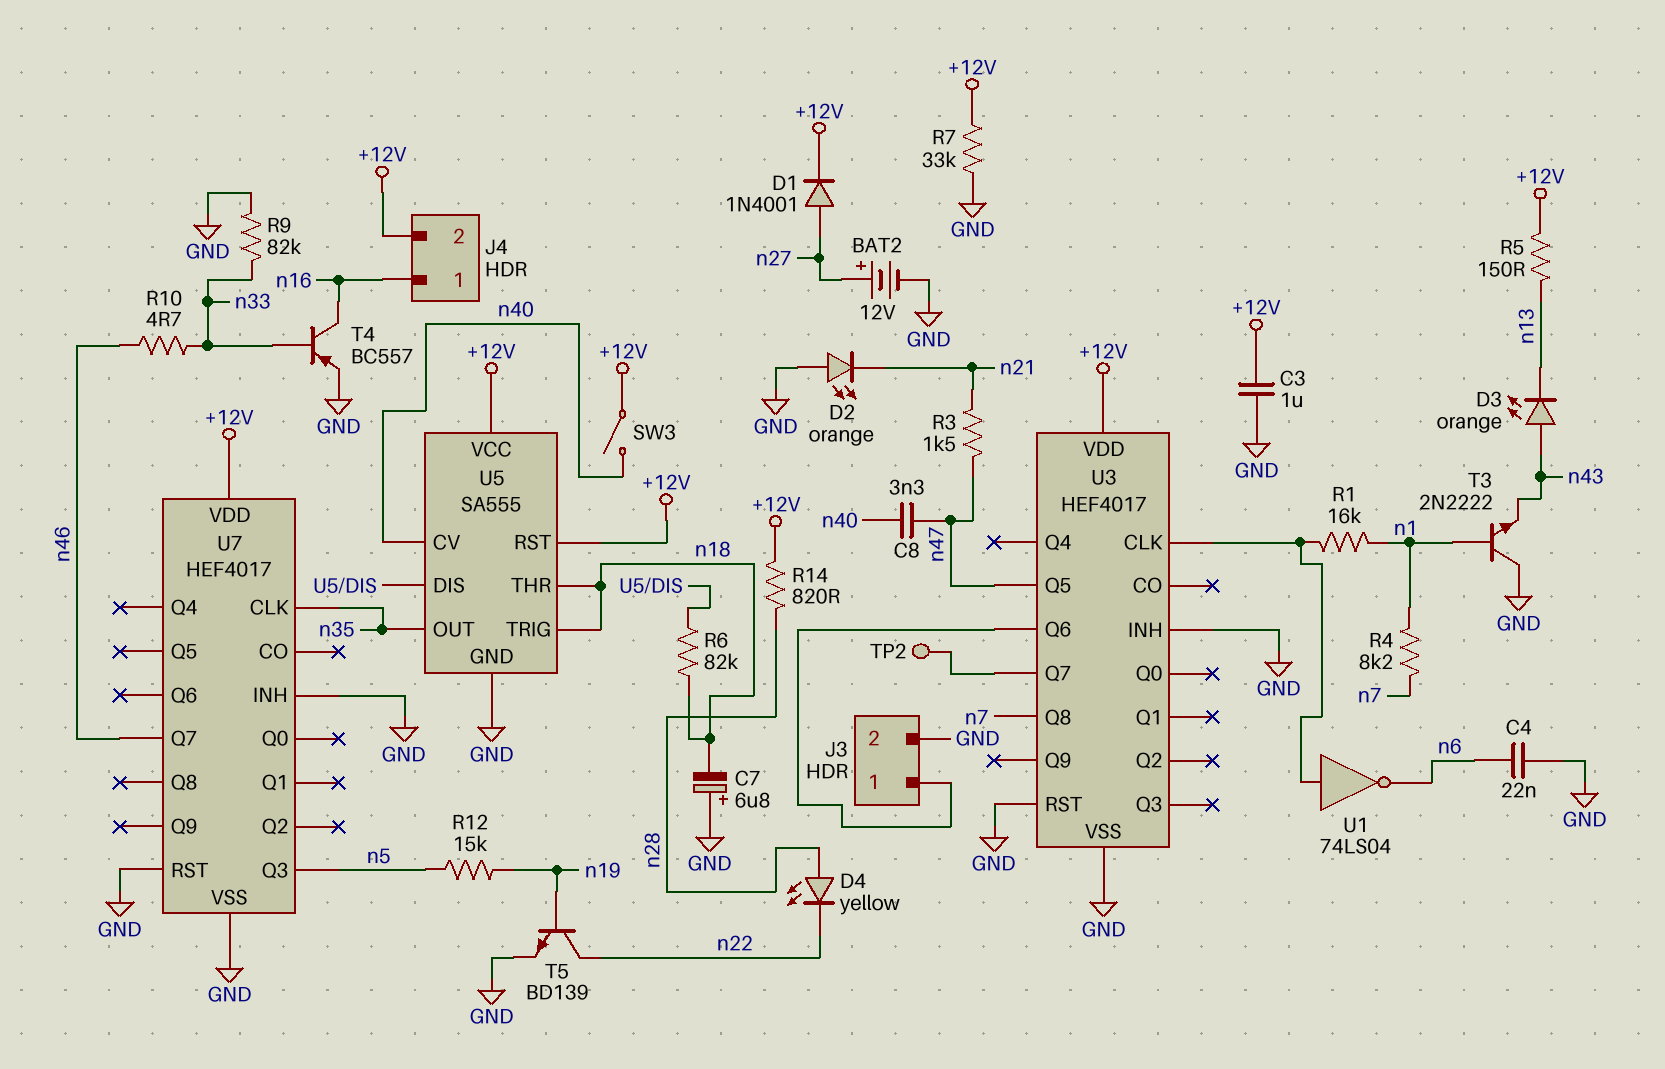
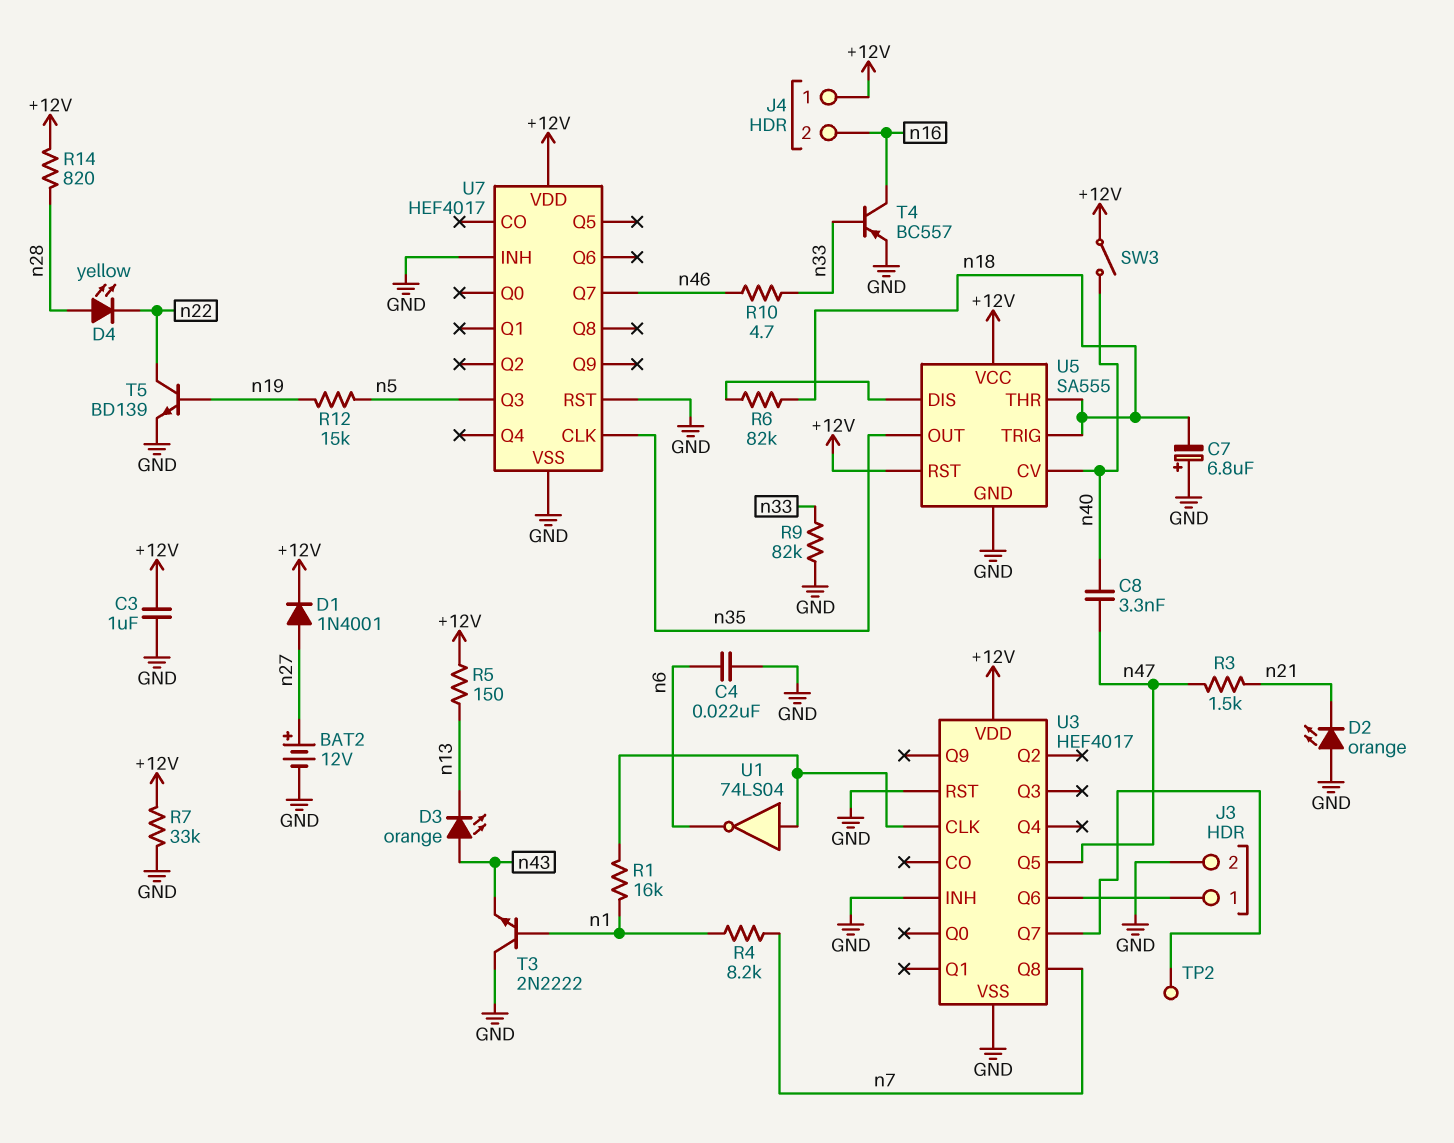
J4 pin 1: n16 -> +12V
J4 pin 2: +12V -> n16

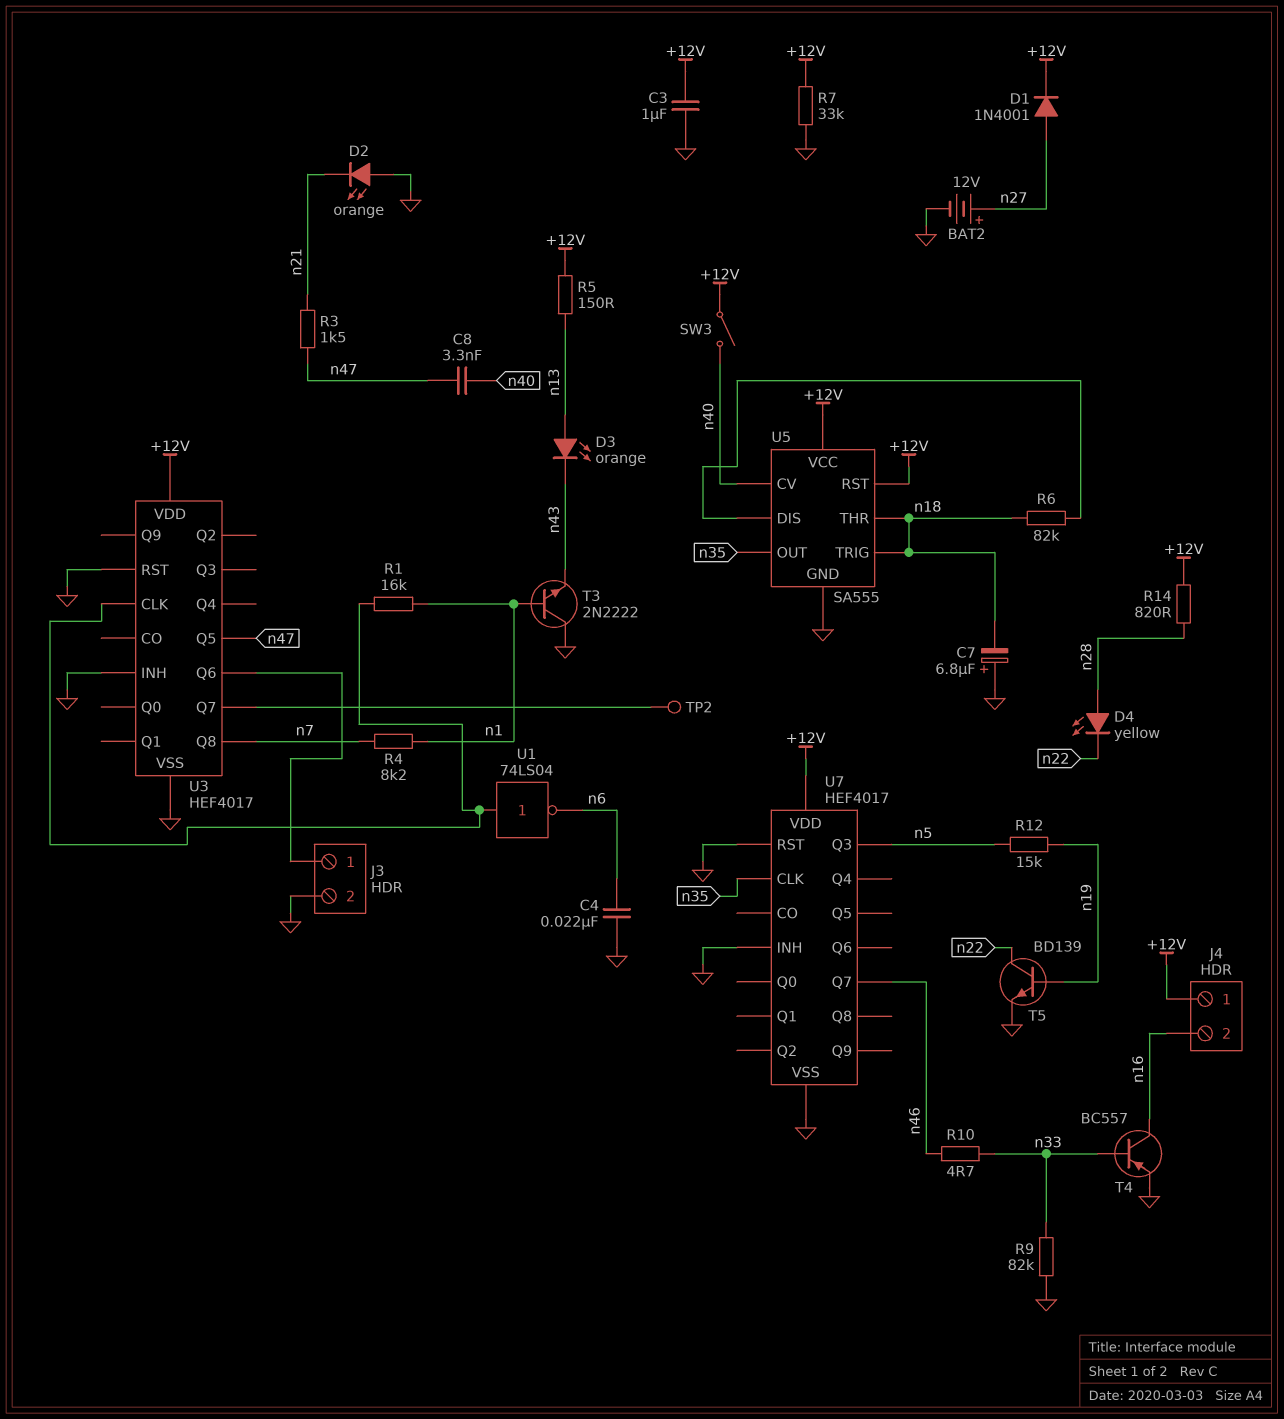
D3: LED orange (A n43, K n13) -> LED orange (A n13, K n43)

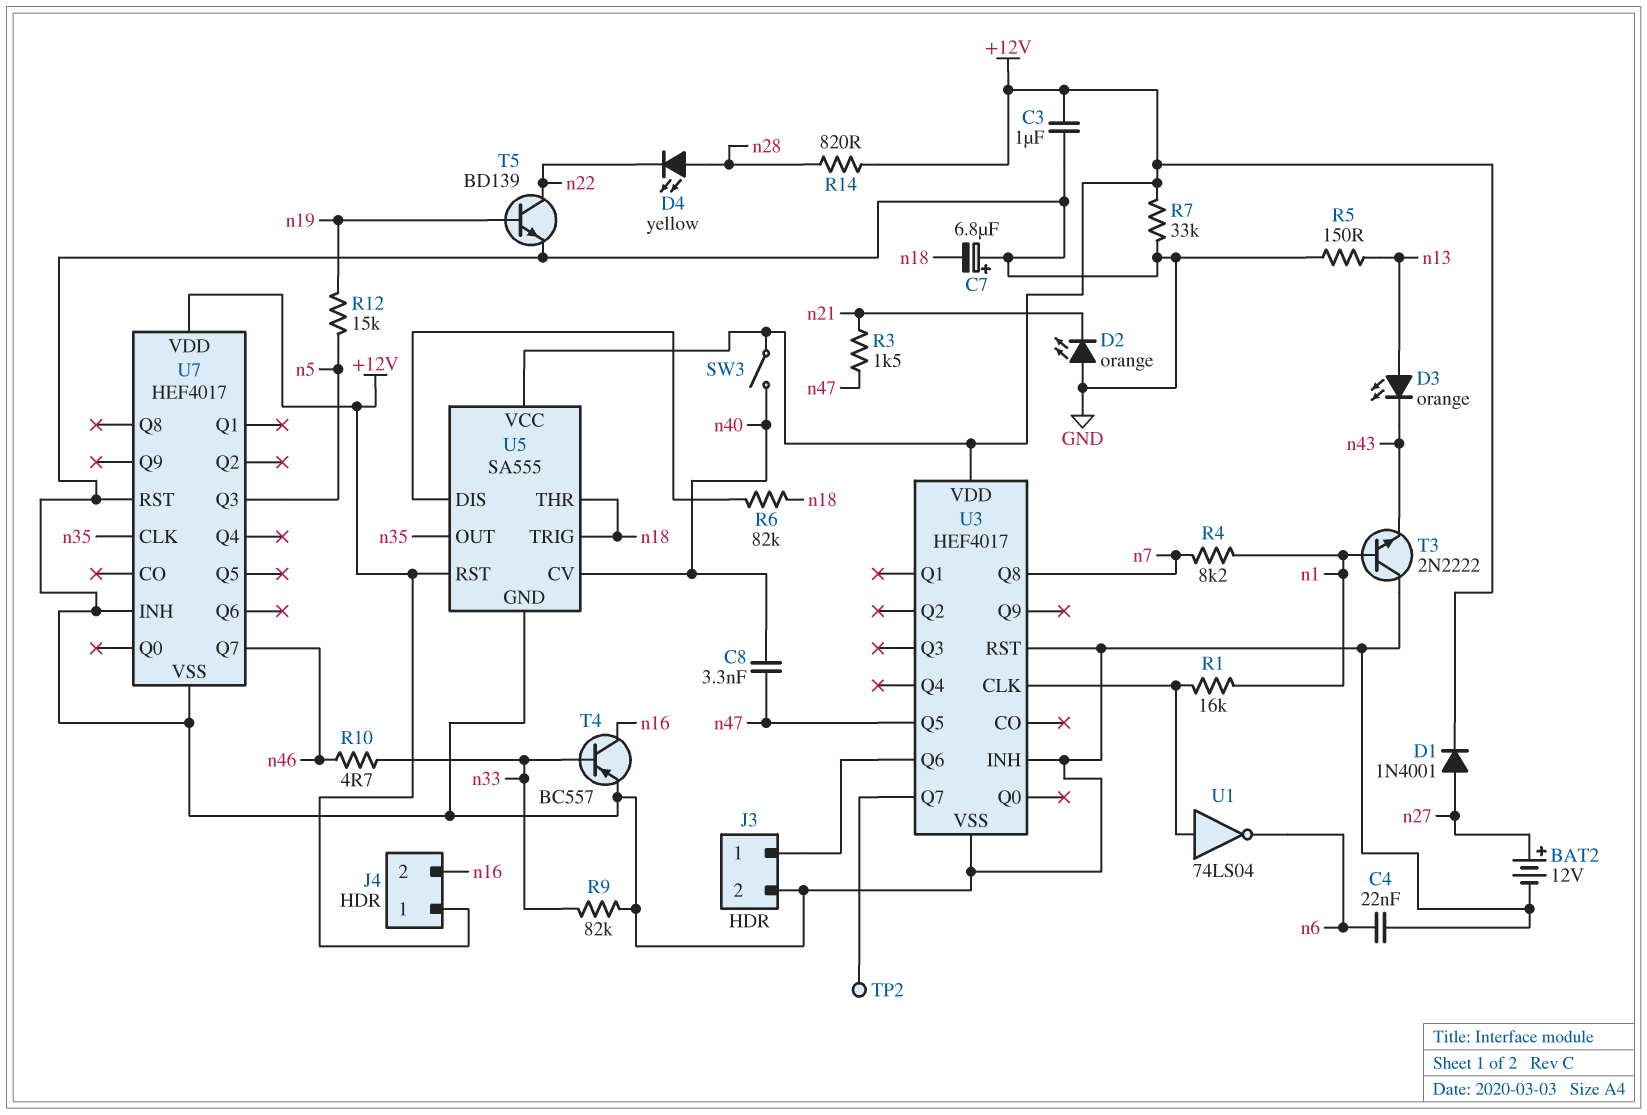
R5: 150 (+12V, n13) -> 150 (GND, n13)

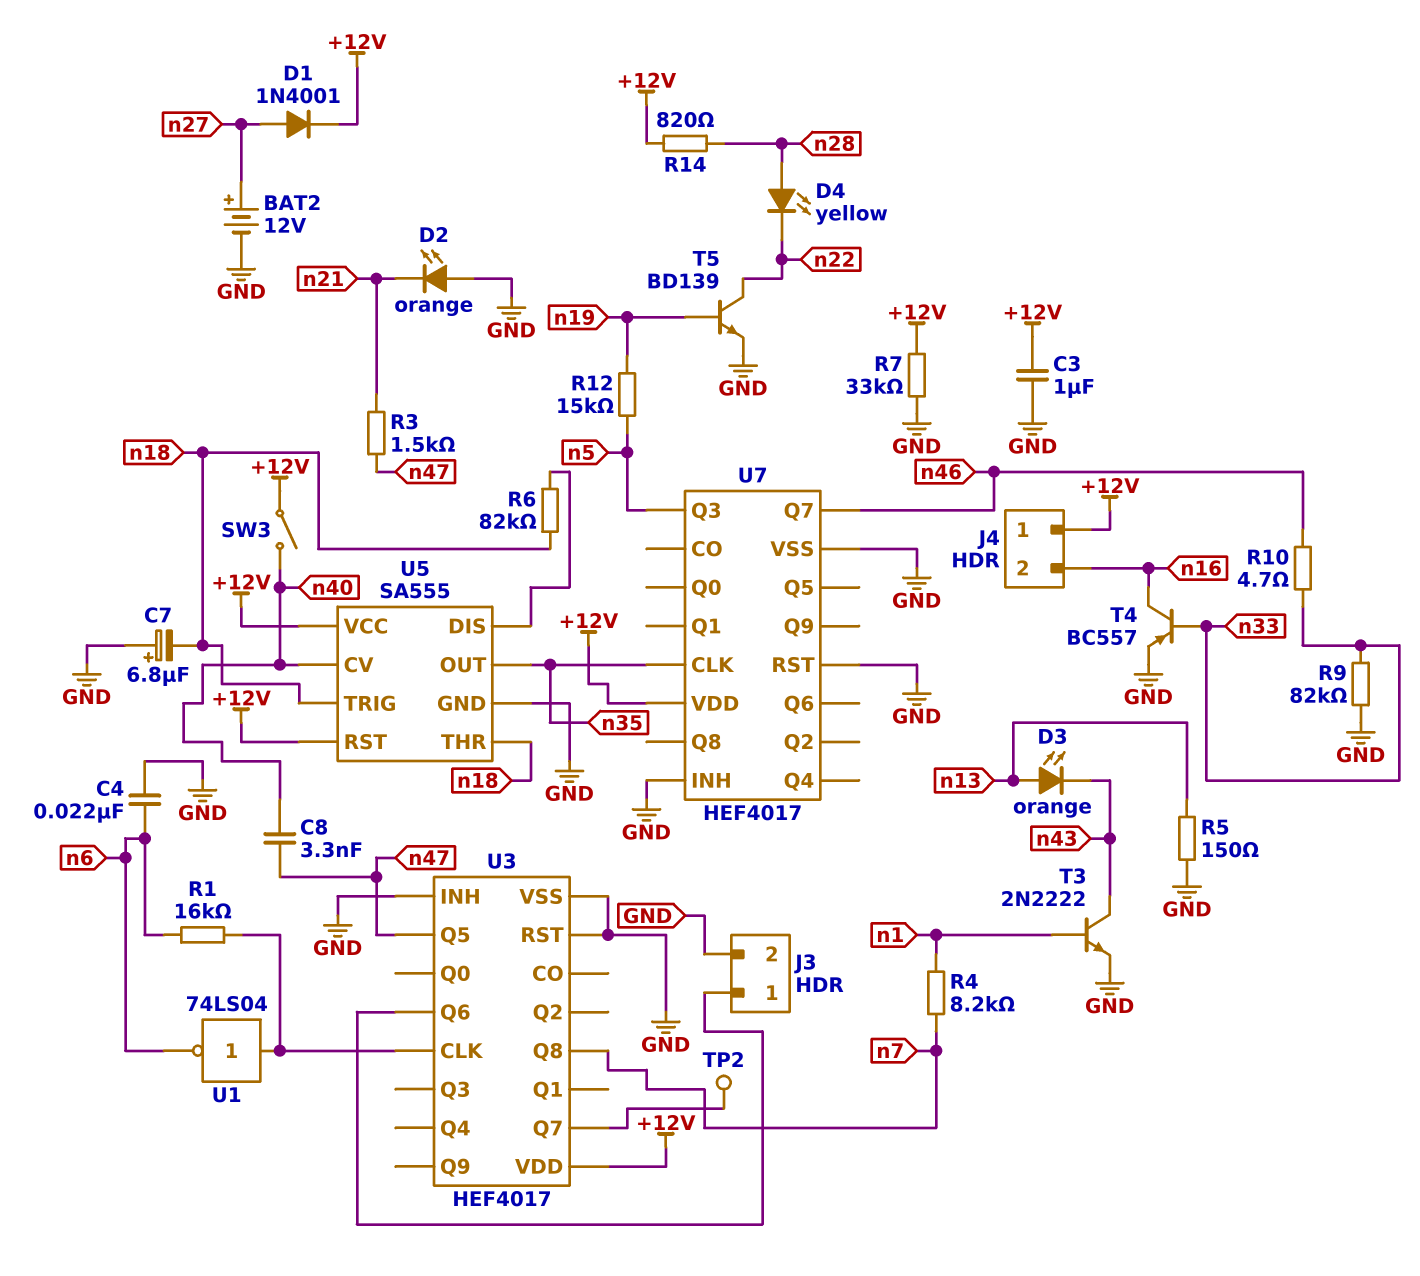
R1: 16k (U3/CLK, n1) -> 16k (U3/CLK, n6)
T3: NPN 2N2222 (B n1, C GND, E n43) -> NPN 2N2222 (B n1, C n43, E GND)

